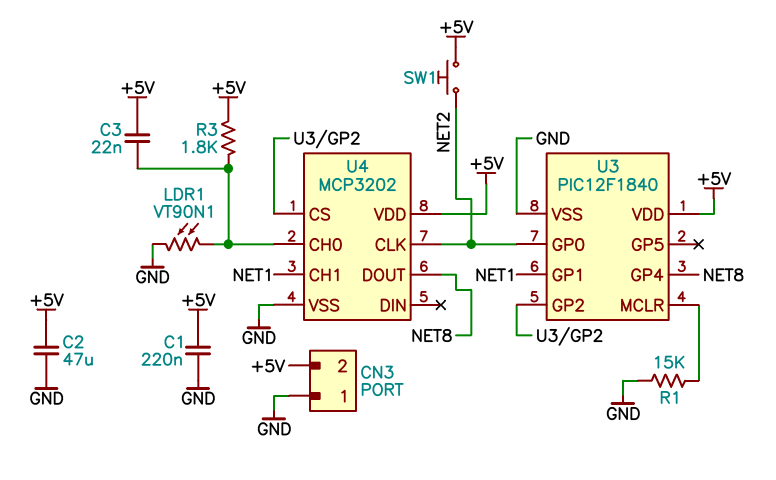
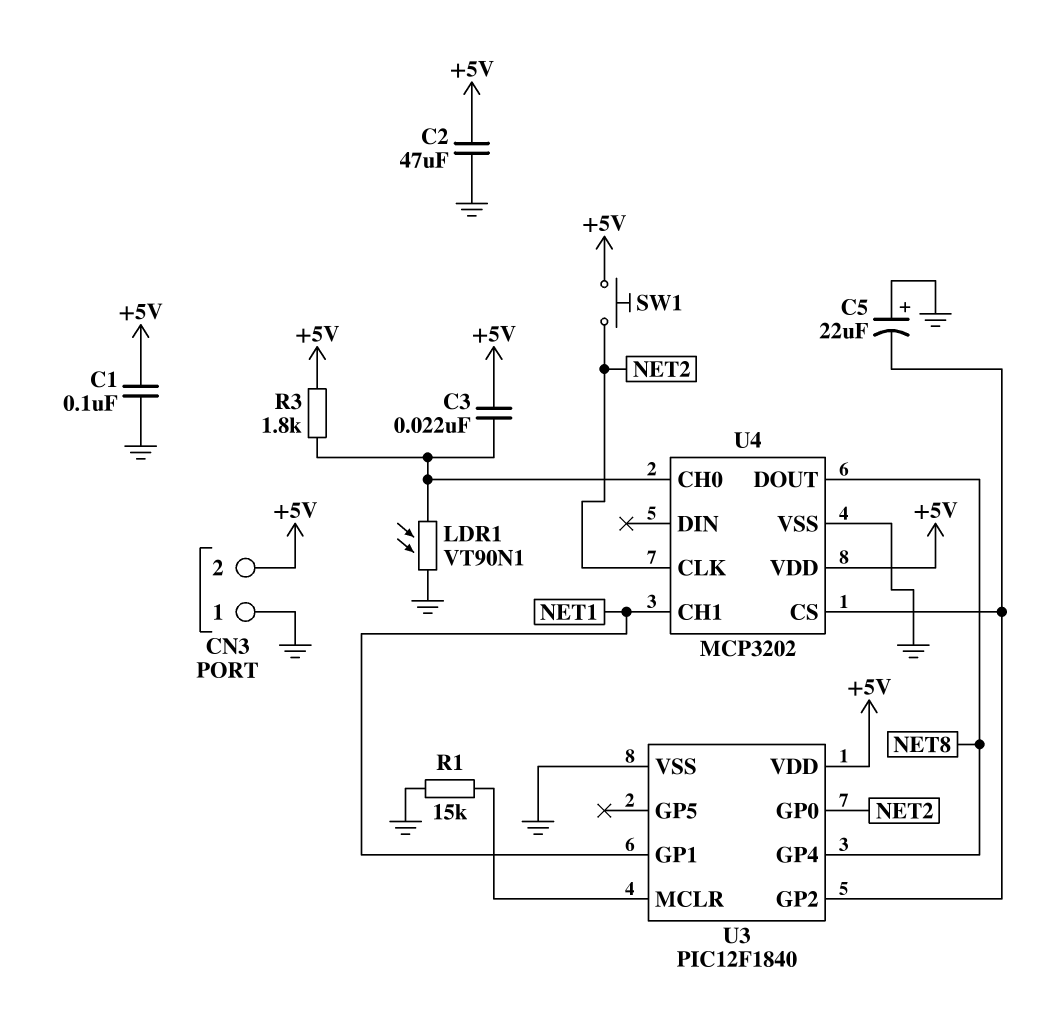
C1: 220nF (+5V, GND) -> 100nF (+5V, GND)
C5: none -> 22uF (plus GND, minus U3/GP2)

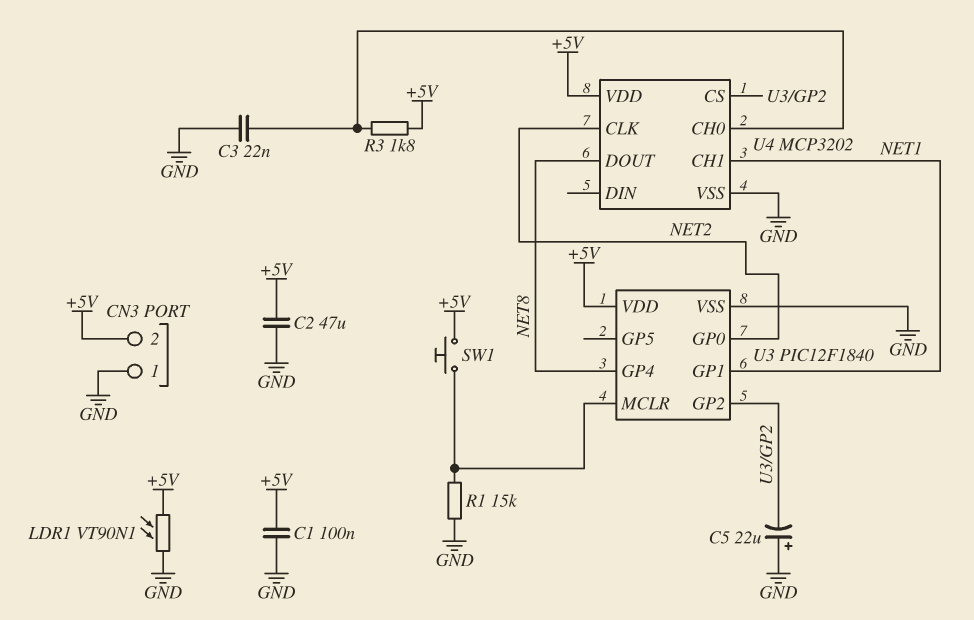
C3: 22nF (+5V, U4/CH0) -> 22nF (GND, U4/CH0)
LDR1: VT90N1 (GND, U4/CH0) -> VT90N1 (+5V, GND)
SW1: button (+5V, NET2) -> button (+5V, U3/MCLR)

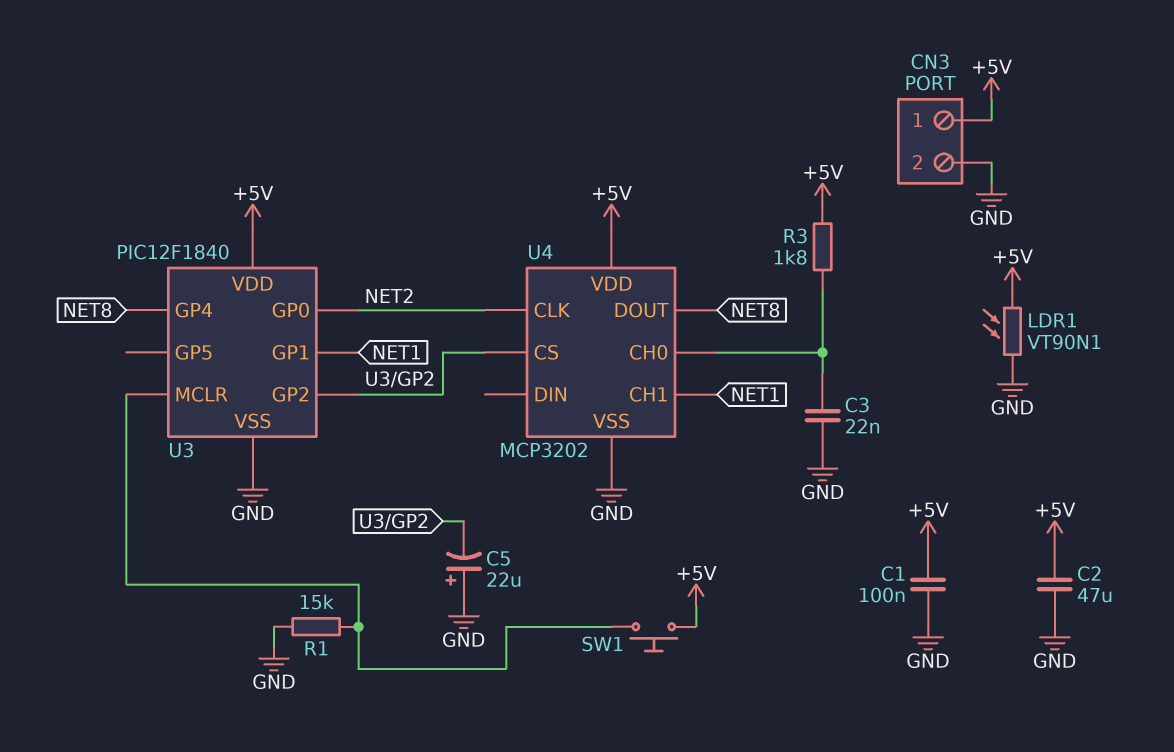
CN3 pin 1: GND -> +5V
CN3 pin 2: +5V -> GND

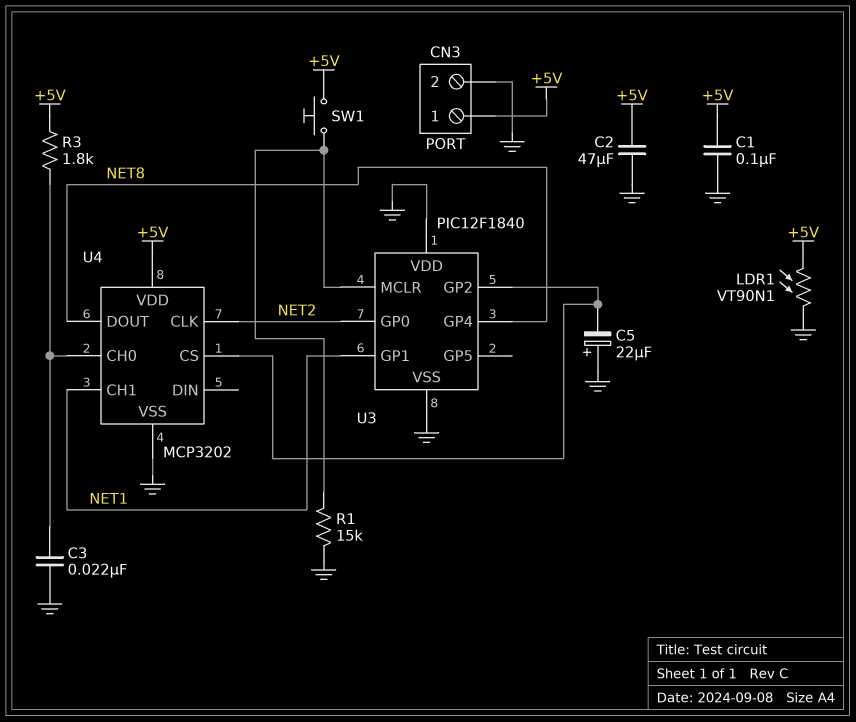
U3 pin VDD: +5V -> GND

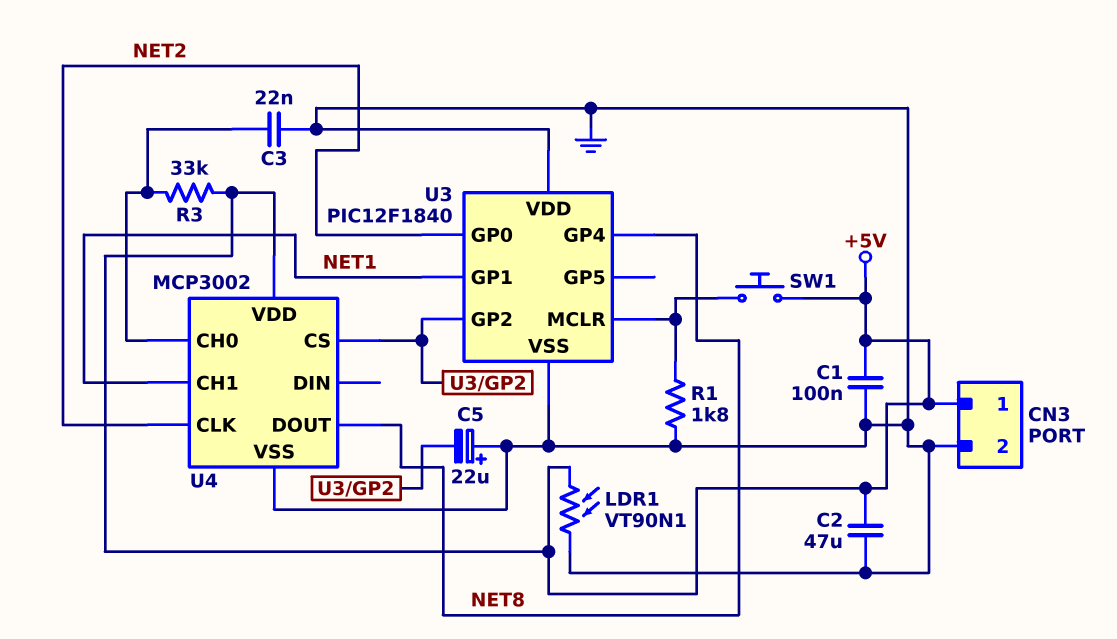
R1: 15k (GND, U3/MCLR) -> 1.8k (GND, U3/MCLR)
R3: 1.8k (+5V, U4/CH0) -> 33k (+5V, U4/CH0)
U4: MCP3202 -> MCP3002

